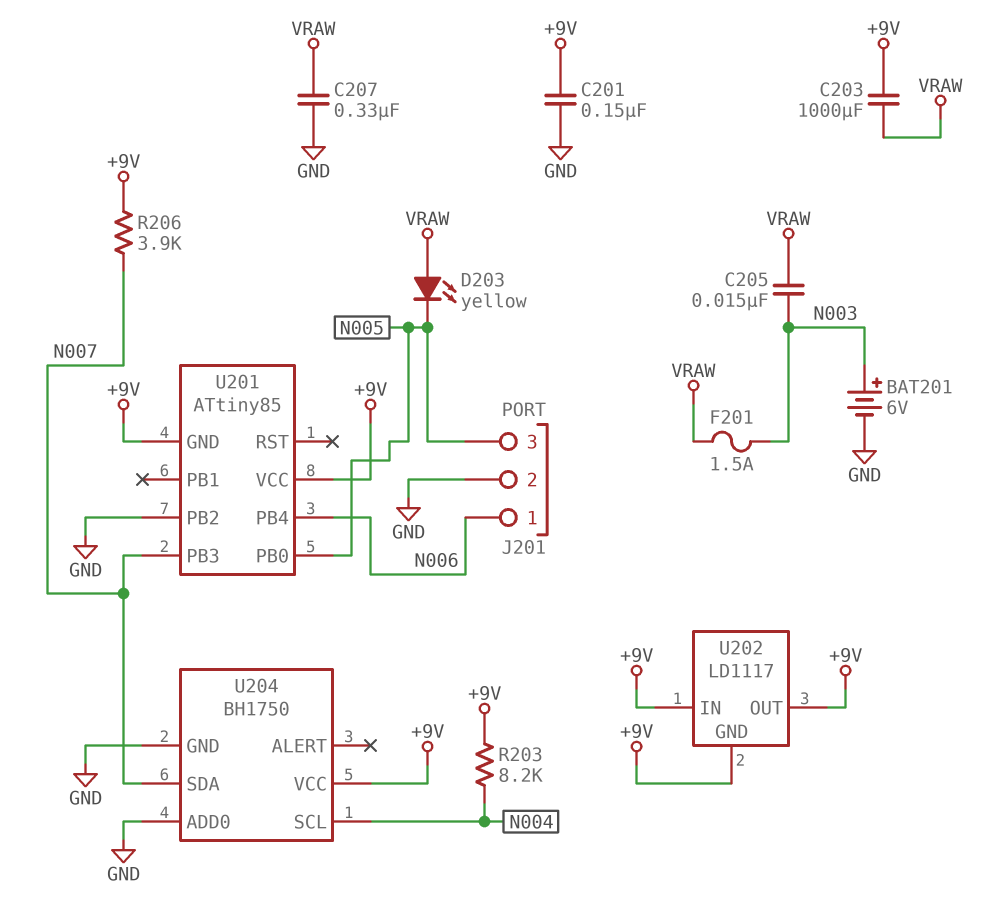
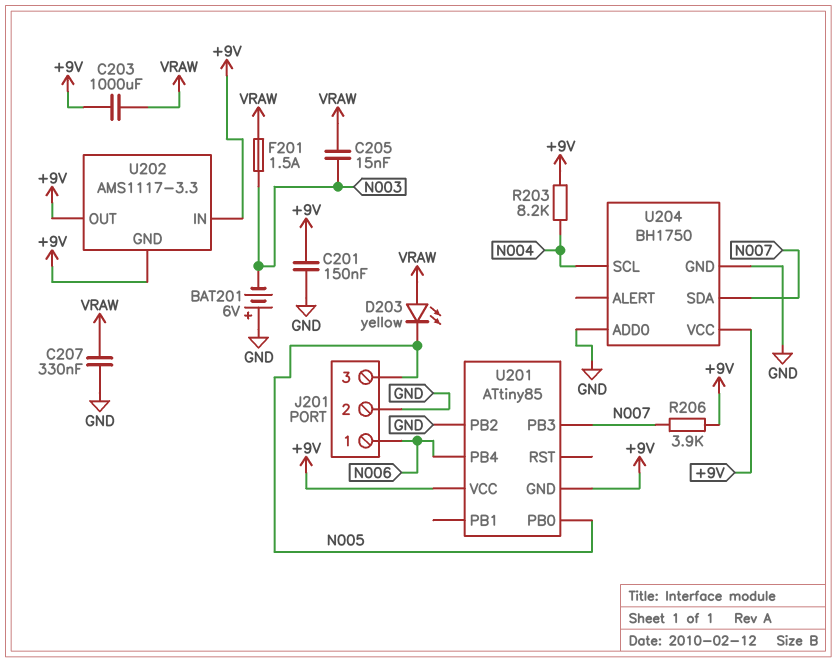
BAT201: 6V (plus N003, minus GND) -> 6V (plus GND, minus N003)
U202: LD1117 -> AMS1117-3.3

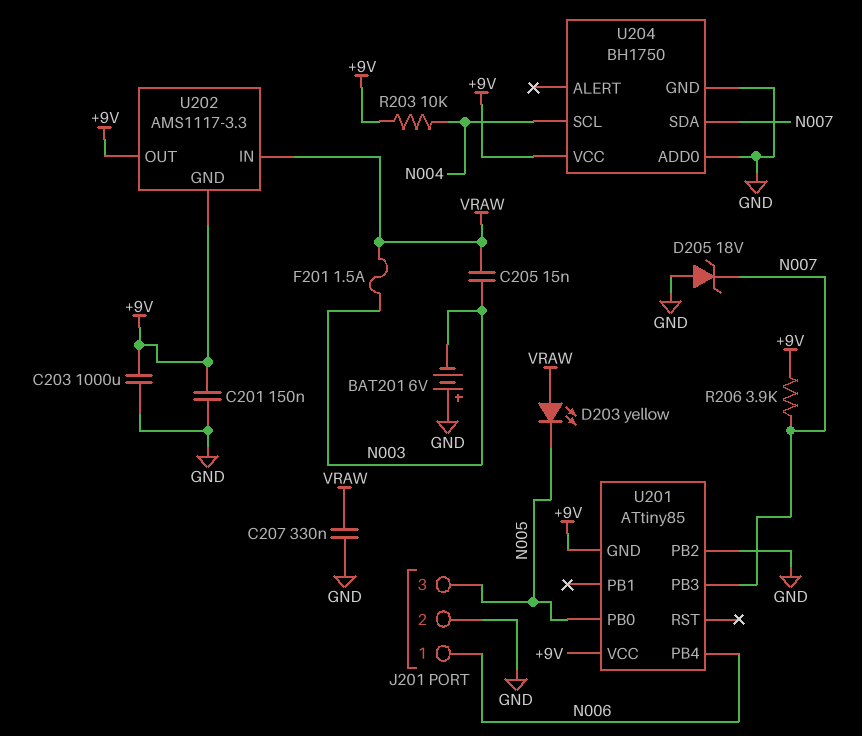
C203: 1000uF (+9V, VRAW) -> 1000uF (+9V, GND)
D205: none -> zener 18V (A GND, K N007)
R203: 8.2k (+9V, N004) -> 10k (+9V, N004)
U202 pin IN: +9V -> VRAW

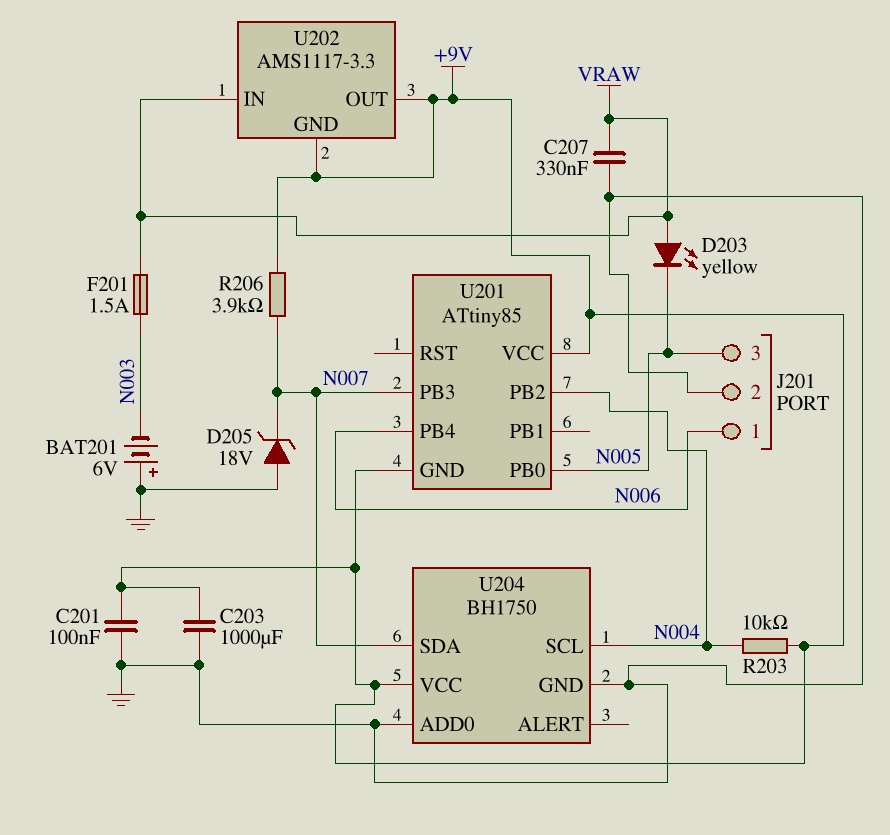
C201: 150nF (+9V, GND) -> 100nF (+9V, GND)
C205: 15nF (N003, VRAW) -> none
U201 pin PB2: GND -> N004

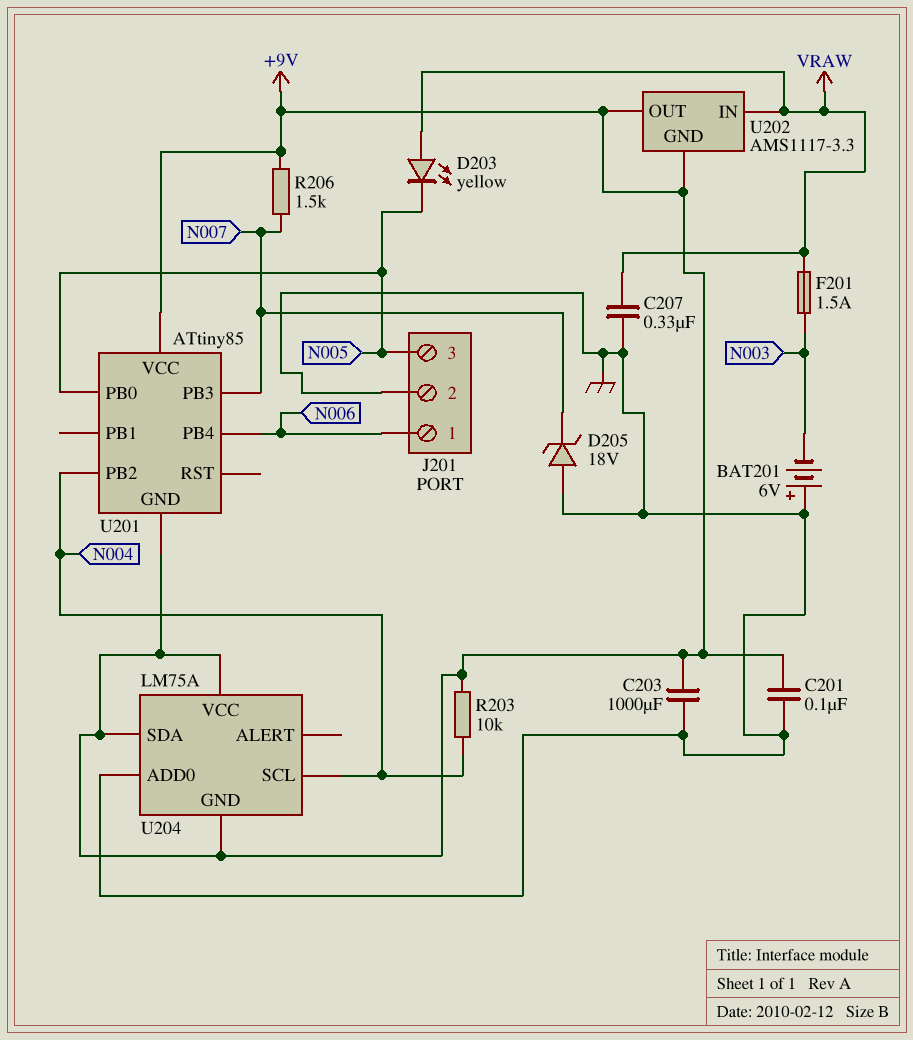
R206: 3.9k (+9V, N007) -> 1.5k (+9V, N007)
U204: BH1750 -> LM75A
U204 pin GND: GND -> +9V
U204 pin SDA: N007 -> +9V

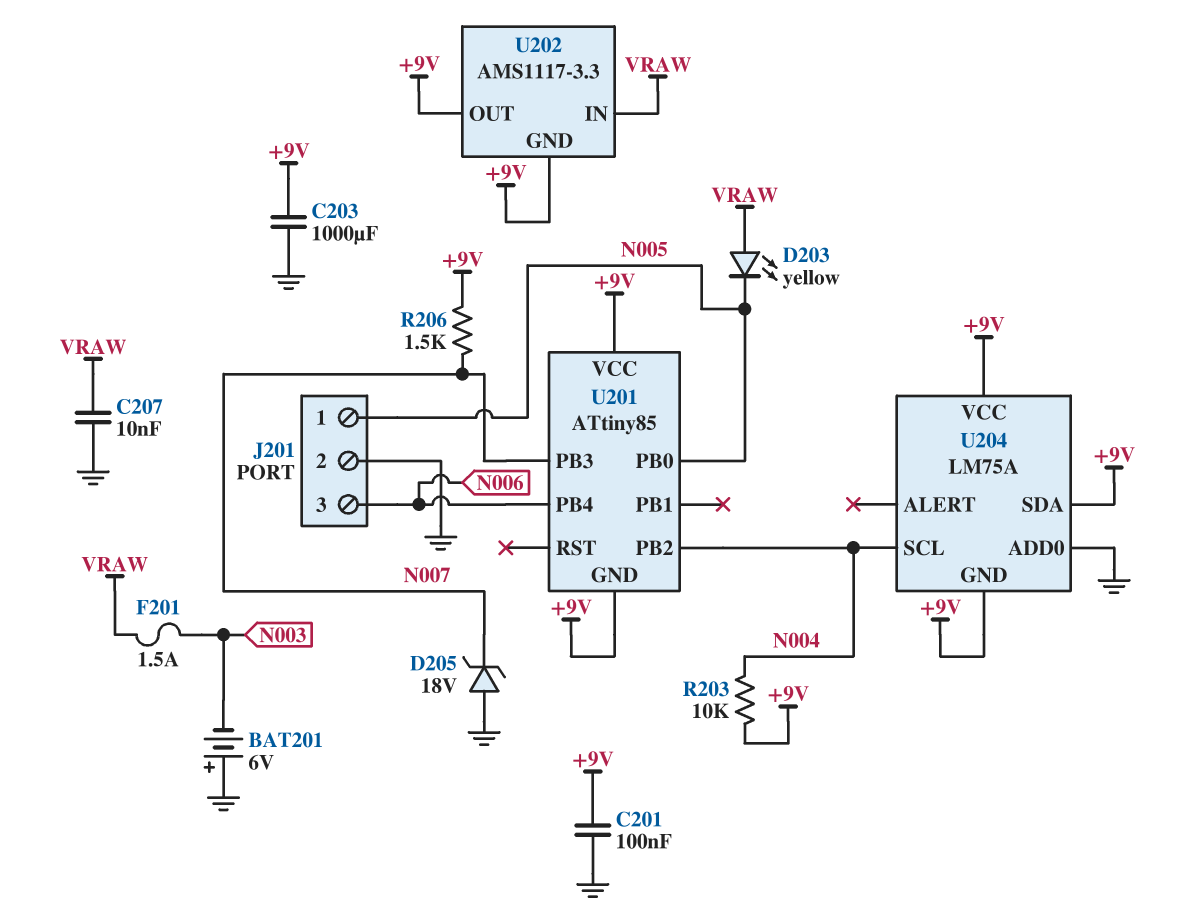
C207: 330nF (GND, VRAW) -> 10nF (GND, VRAW)
J201 pin 1: N006 -> N005
J201 pin 3: N005 -> N006

